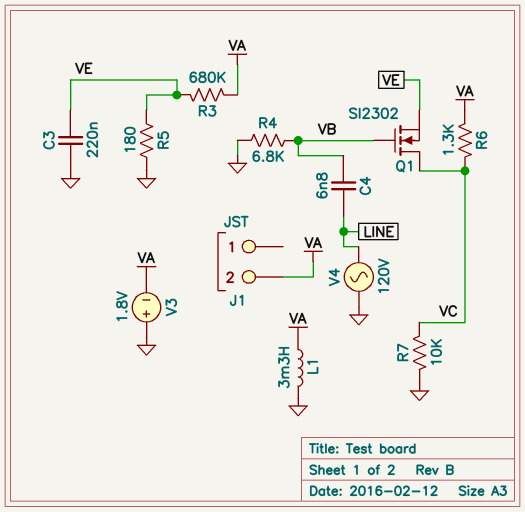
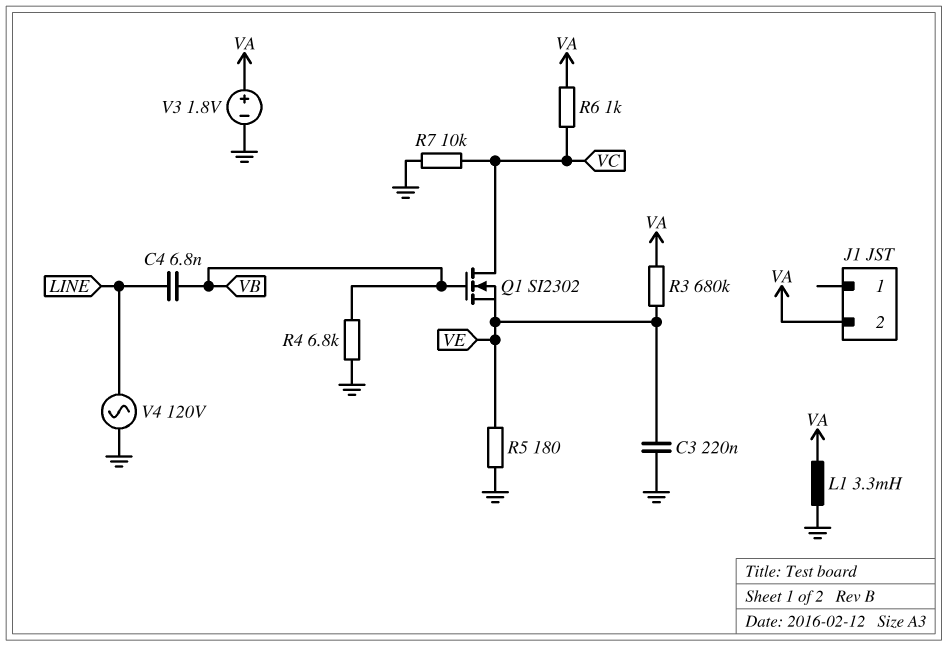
R6: 1.3k (VA, VC) -> 1k (VA, VC)
V3: 1.8V (plus GND, minus VA) -> 1.8V (plus VA, minus GND)

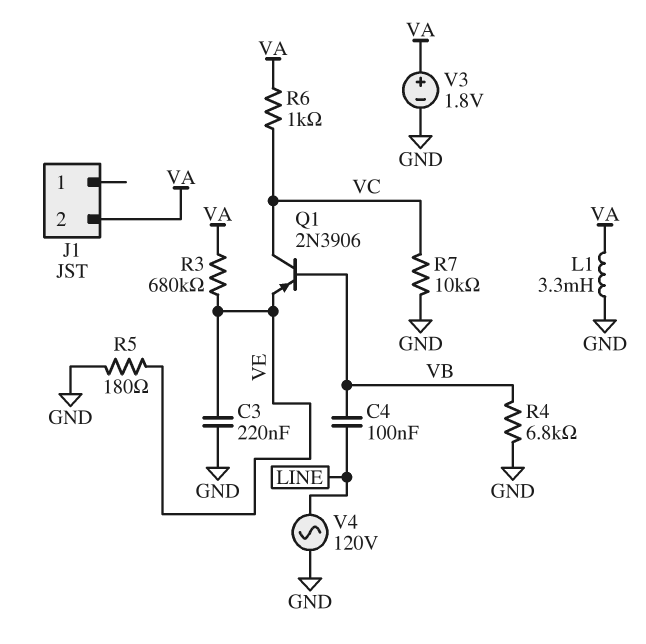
C4: 6.8nF (LINE, VB) -> 100nF (LINE, VB)
Q1: NMOS SI2302 (G VB, D VC, S VE) -> PNP 2N3906 (B VB, C VC, E VE)

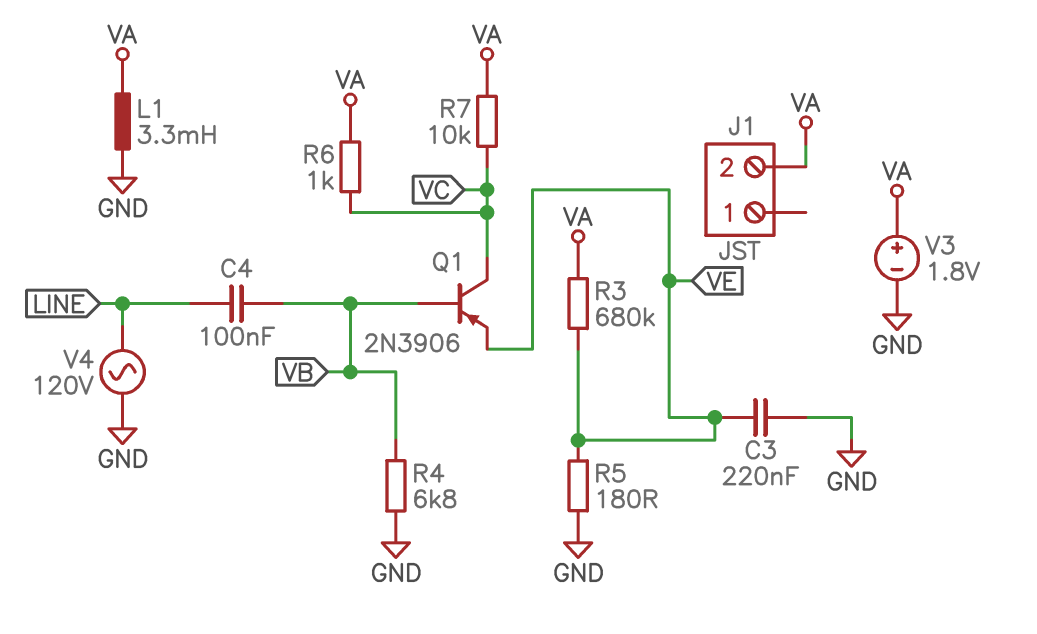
R7: 10k (GND, VC) -> 10k (VA, VC)

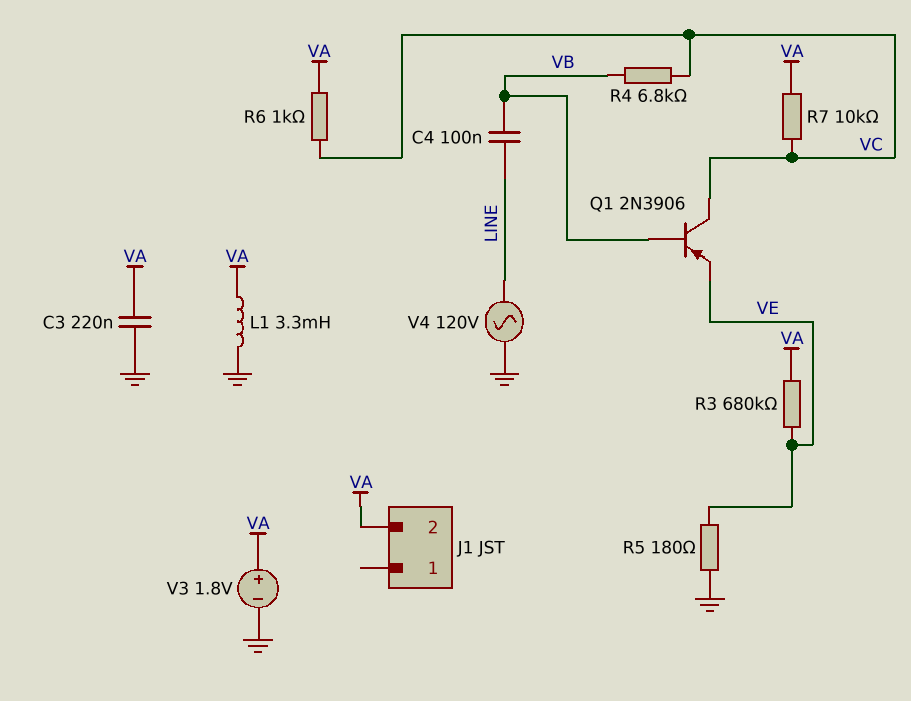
C3: 220nF (GND, VE) -> 220nF (GND, VA)
R4: 6.8k (GND, VB) -> 6.8k (VB, VC)

